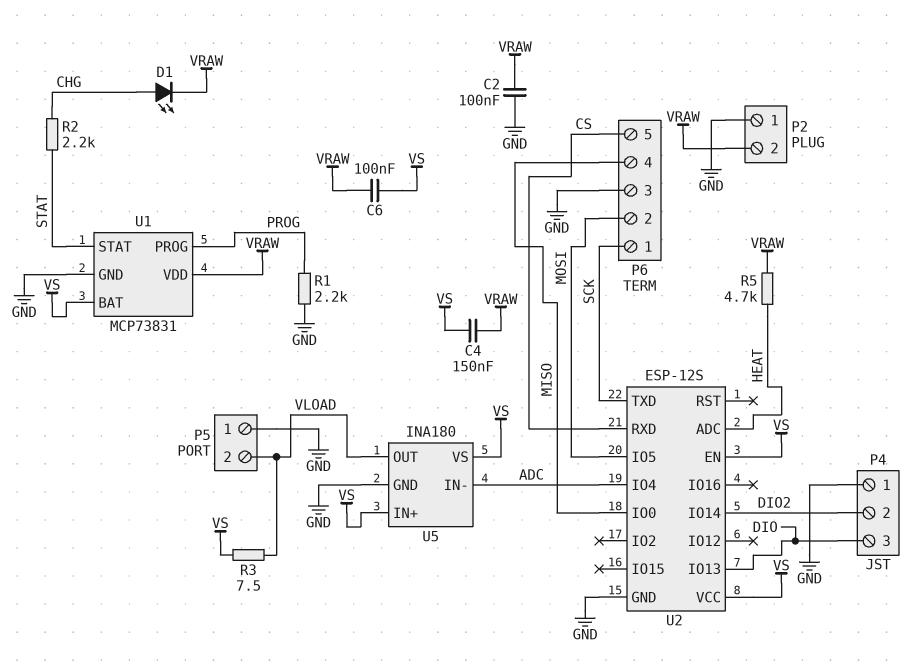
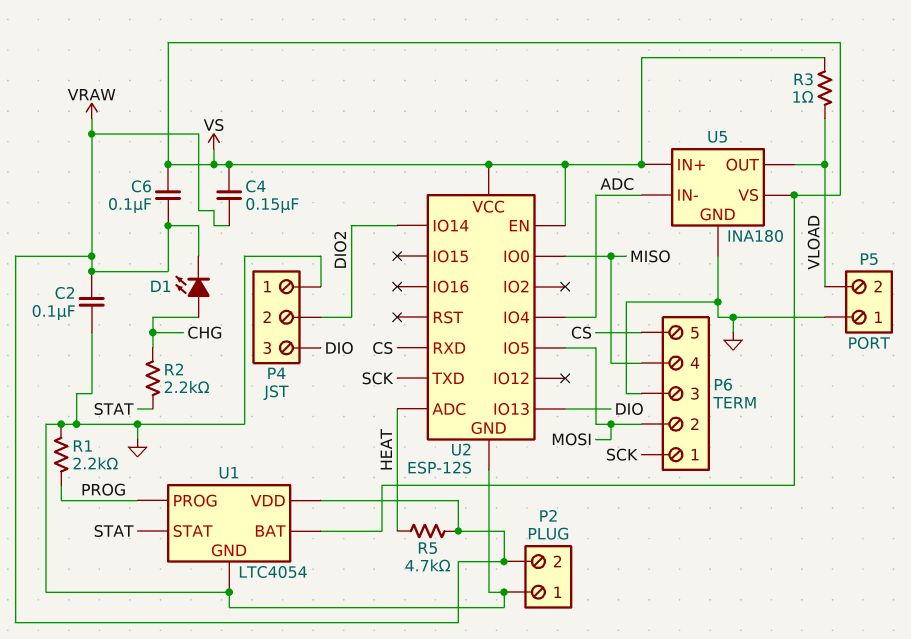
R3: 7.5 (VLOAD, VS) -> 1 (VLOAD, VS)
U1: MCP73831 -> LTC4054

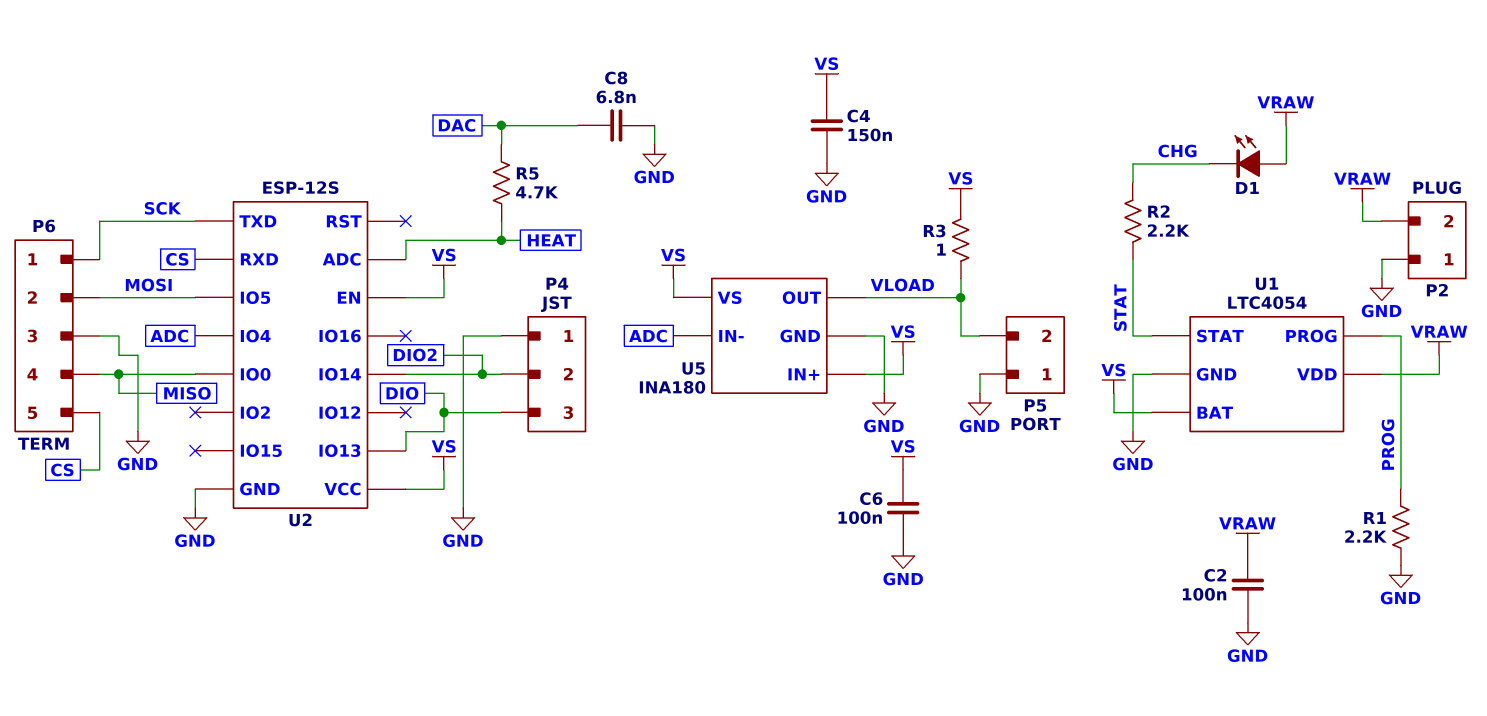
C4: 150nF (VRAW, VS) -> 150nF (GND, VS)
C6: 100nF (VRAW, VS) -> 100nF (GND, VS)
C8: none -> 6.8nF (DAC, GND)
D1: LED (A CHG, K VRAW) -> LED (A VRAW, K CHG)
R5: 4.7k (HEAT, VRAW) -> 4.7k (DAC, HEAT)

